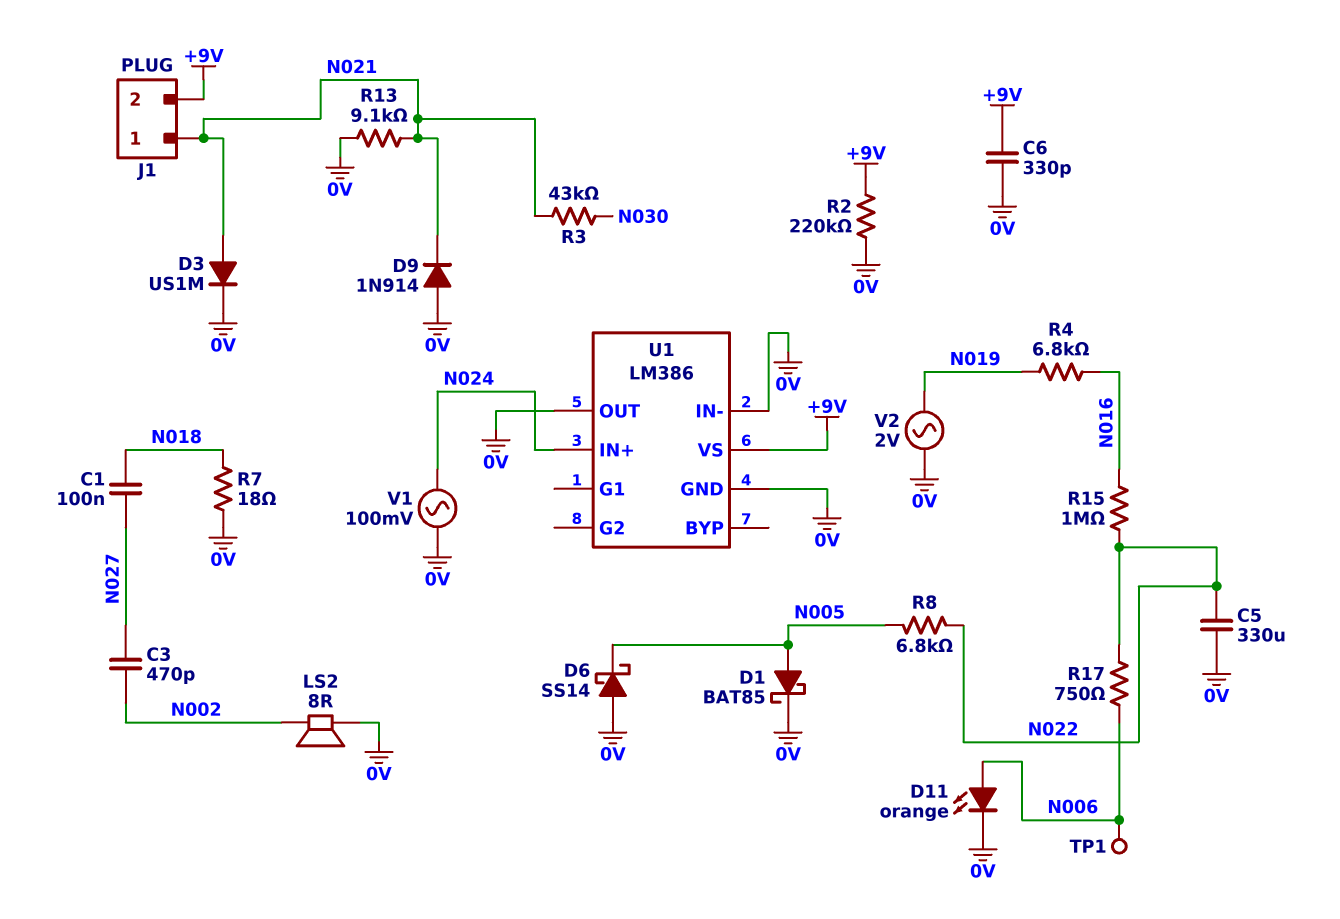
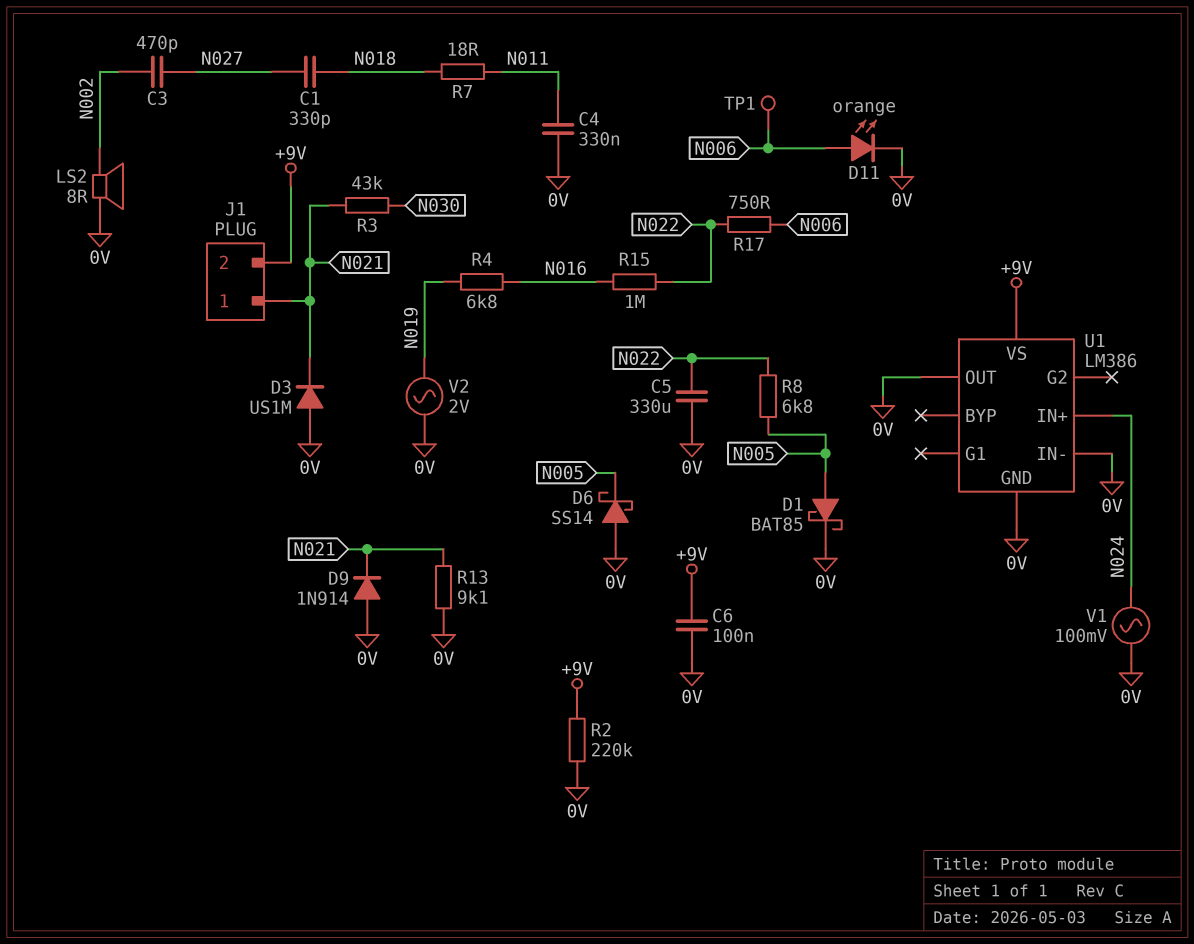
C1: 100nF (N018, N027) -> 330pF (N018, N027)
C4: none -> 330nF (0V, N011)
C6: 330pF (+9V, 0V) -> 100nF (+9V, 0V)
D3: diode US1M (A N021, K 0V) -> diode US1M (A 0V, K N021)
R7: 18 (0V, N018) -> 18 (N011, N018)

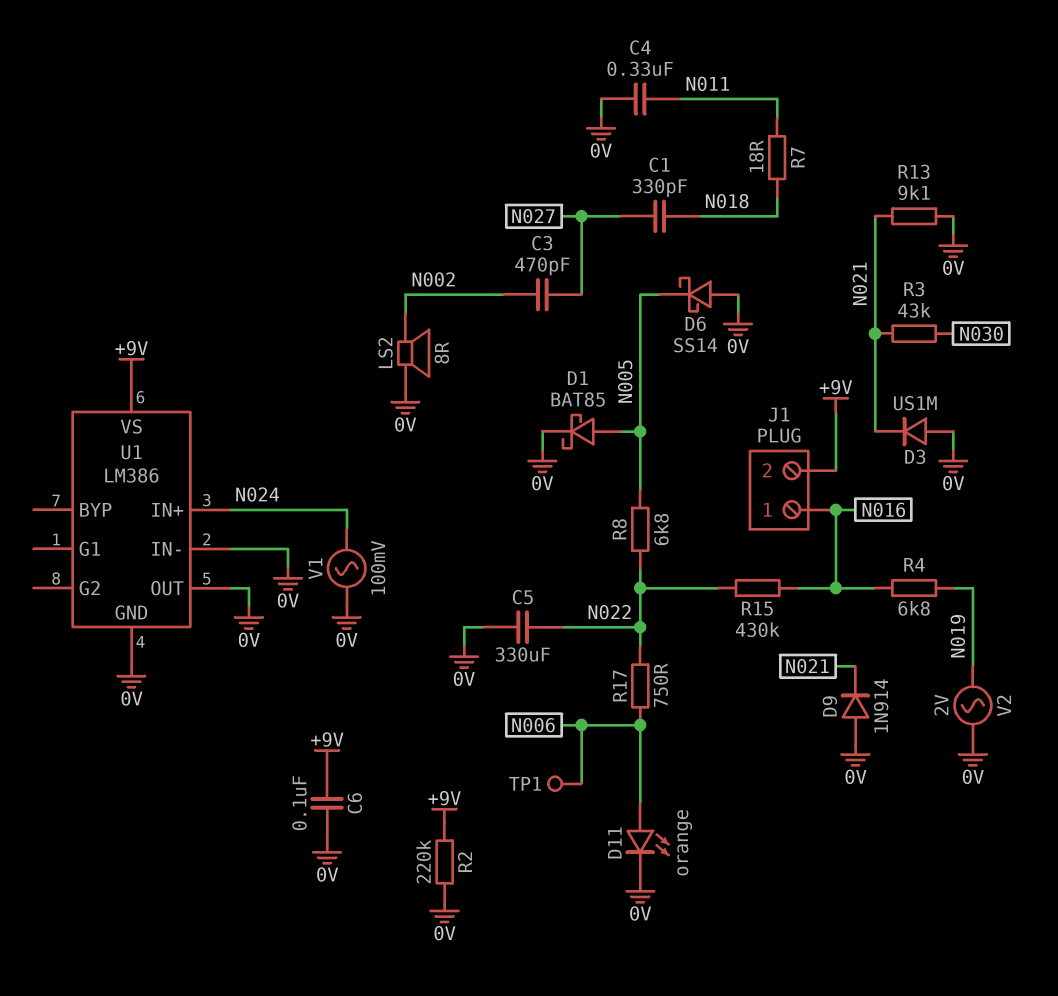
J1 pin 1: N021 -> N016
R15: 1M (N016, N022) -> 430k (N016, N022)

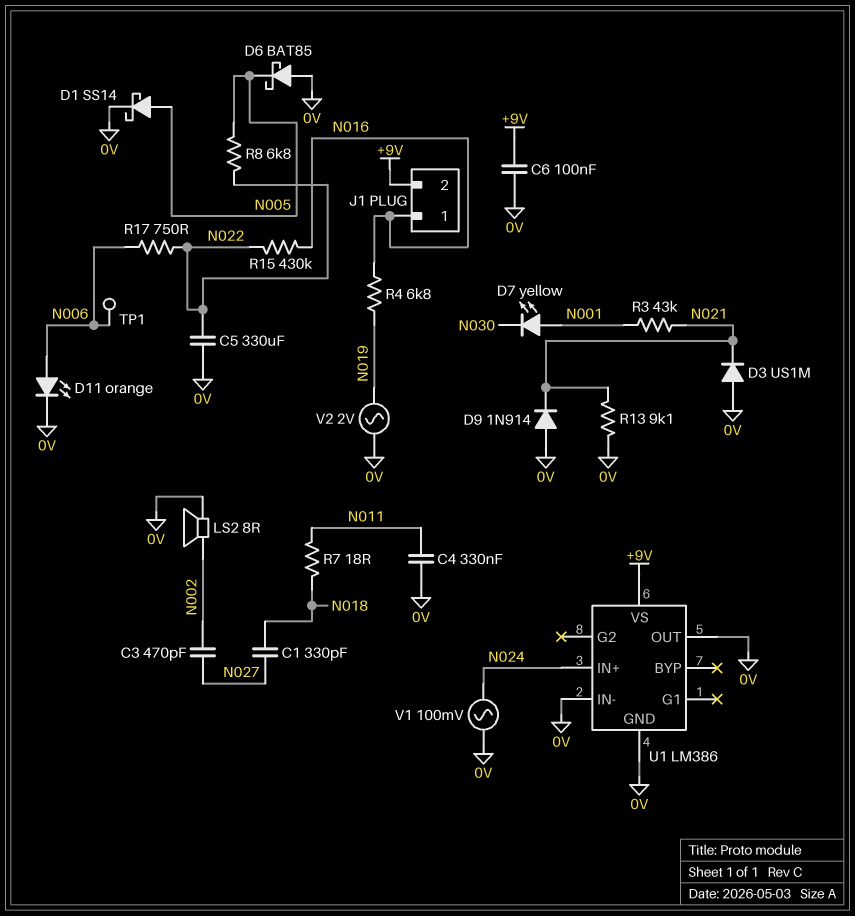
D1: schottky BAT85 (A N005, K 0V) -> schottky SS14 (A N005, K 0V)
D6: schottky SS14 (A 0V, K N005) -> schottky BAT85 (A 0V, K N005)
D7: none -> LED yellow (A N001, K N030)
R2: 220k (+9V, 0V) -> none
R3: 43k (N021, N030) -> 43k (N001, N021)

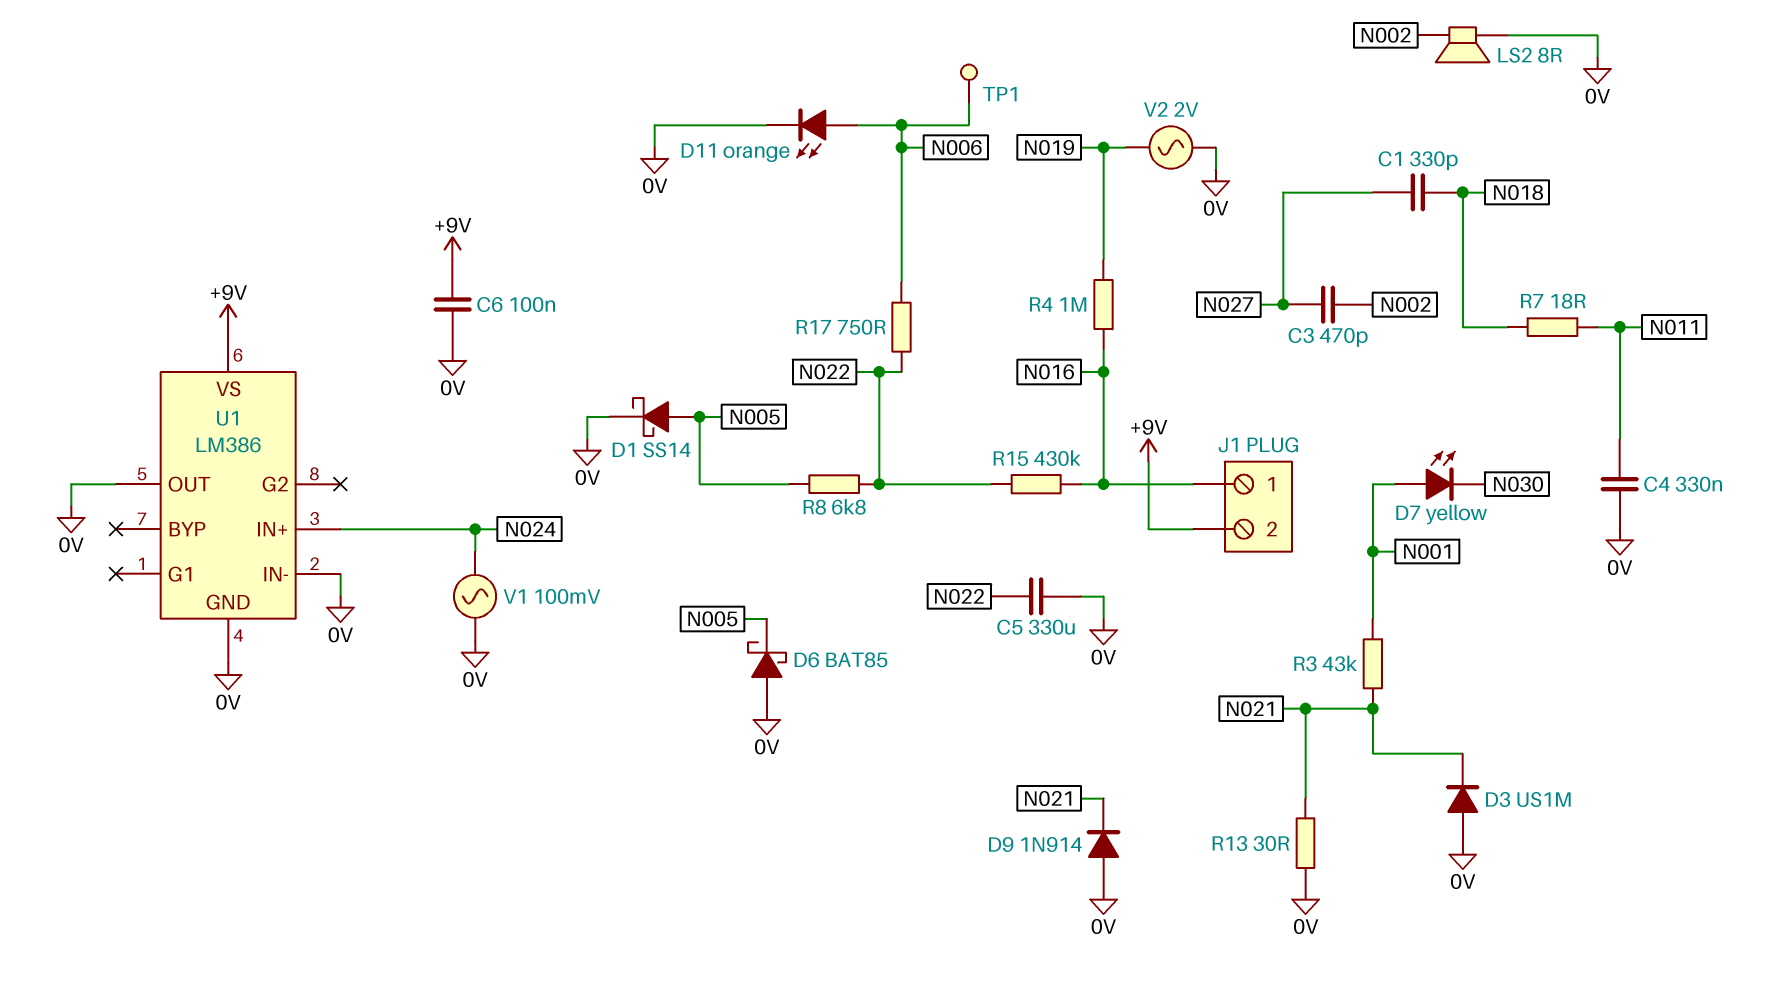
R4: 6.8k (N016, N019) -> 1M (N016, N019)
R13: 9.1k (0V, N021) -> 30 (0V, N021)

